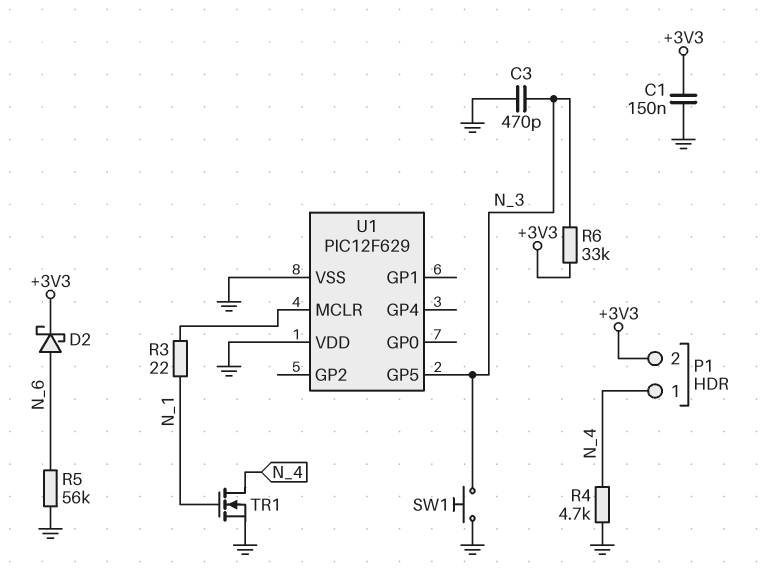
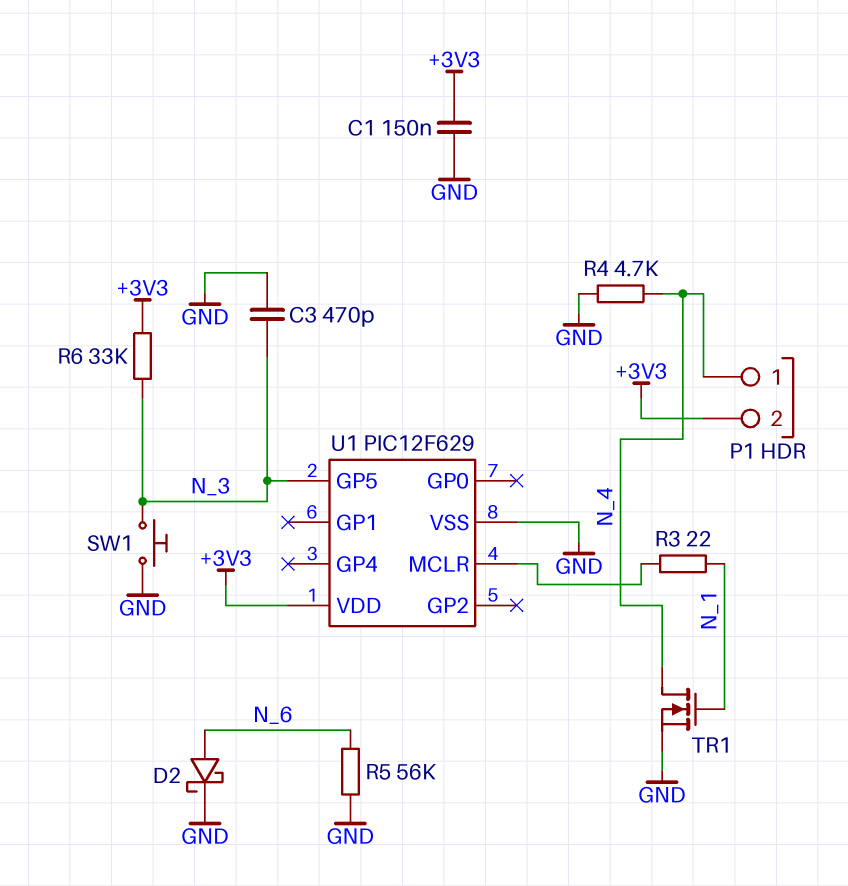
D2: schottky (A N_6, K +3V3) -> schottky (A N_6, K GND)
U1 pin VDD: GND -> +3V3

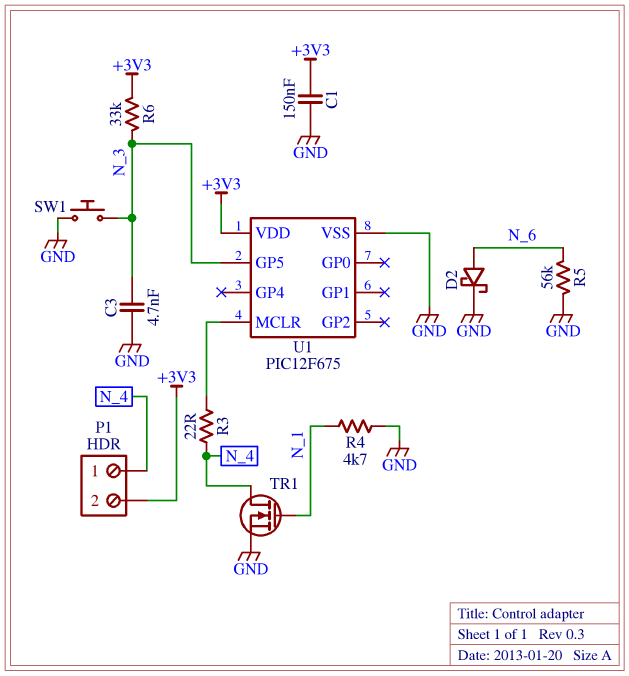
C3: 470pF (GND, N_3) -> 4.7nF (GND, N_3)
R3: 22 (N_1, U1/MCLR) -> 22 (N_4, U1/MCLR)
R4: 4.7k (GND, N_4) -> 4.7k (GND, N_1)
U1: PIC12F629 -> PIC12F675

